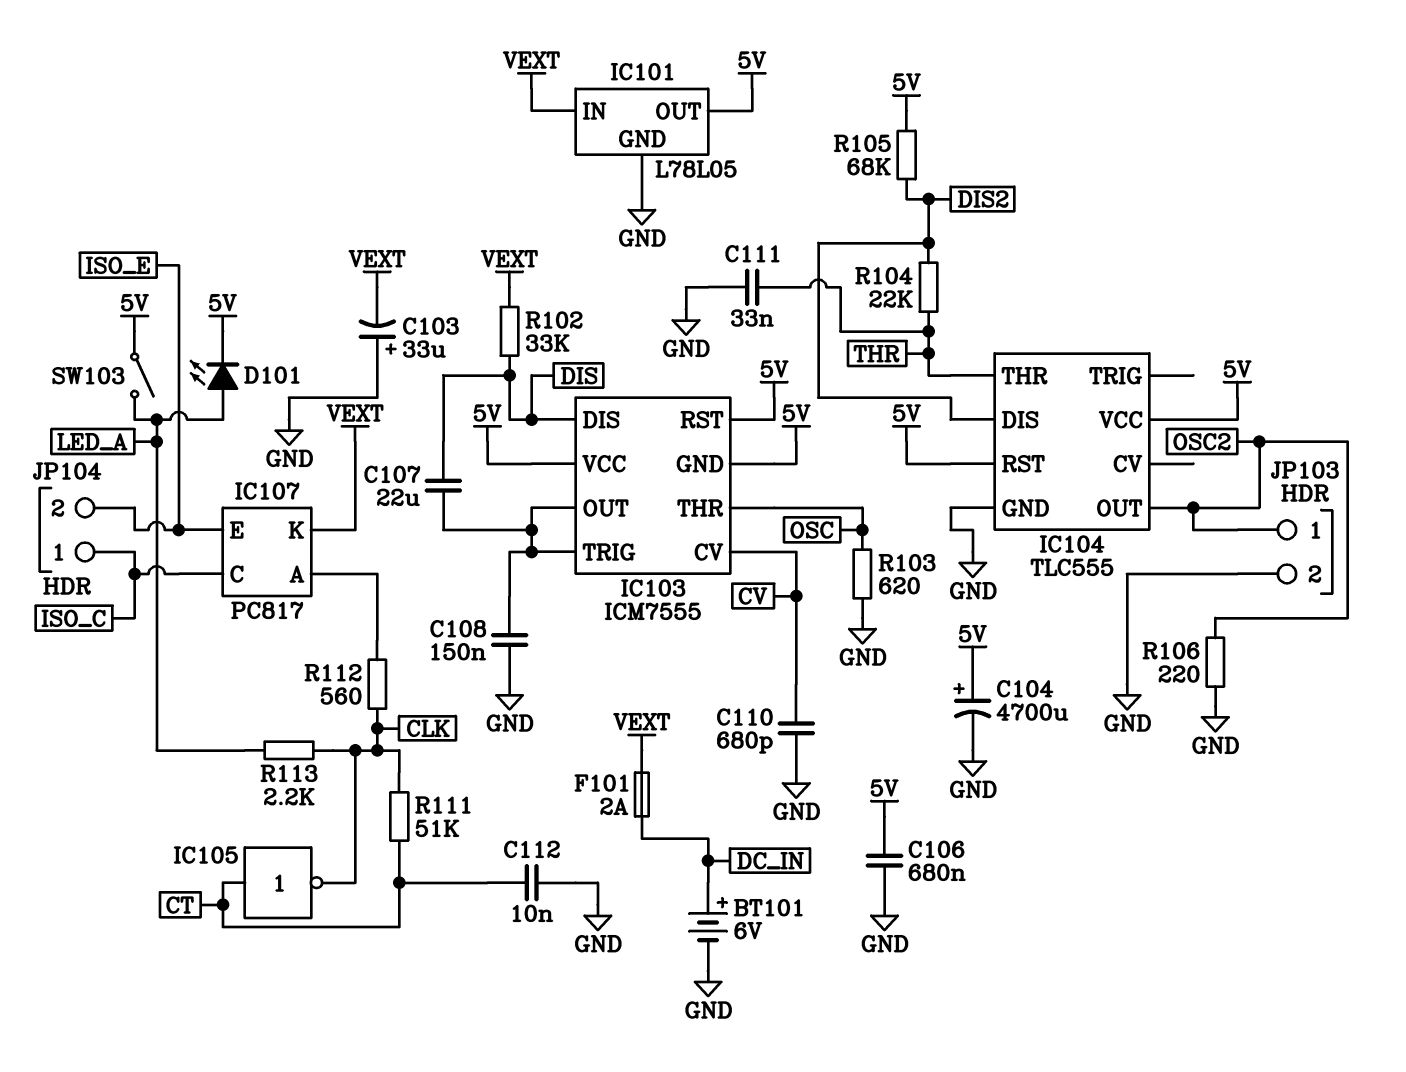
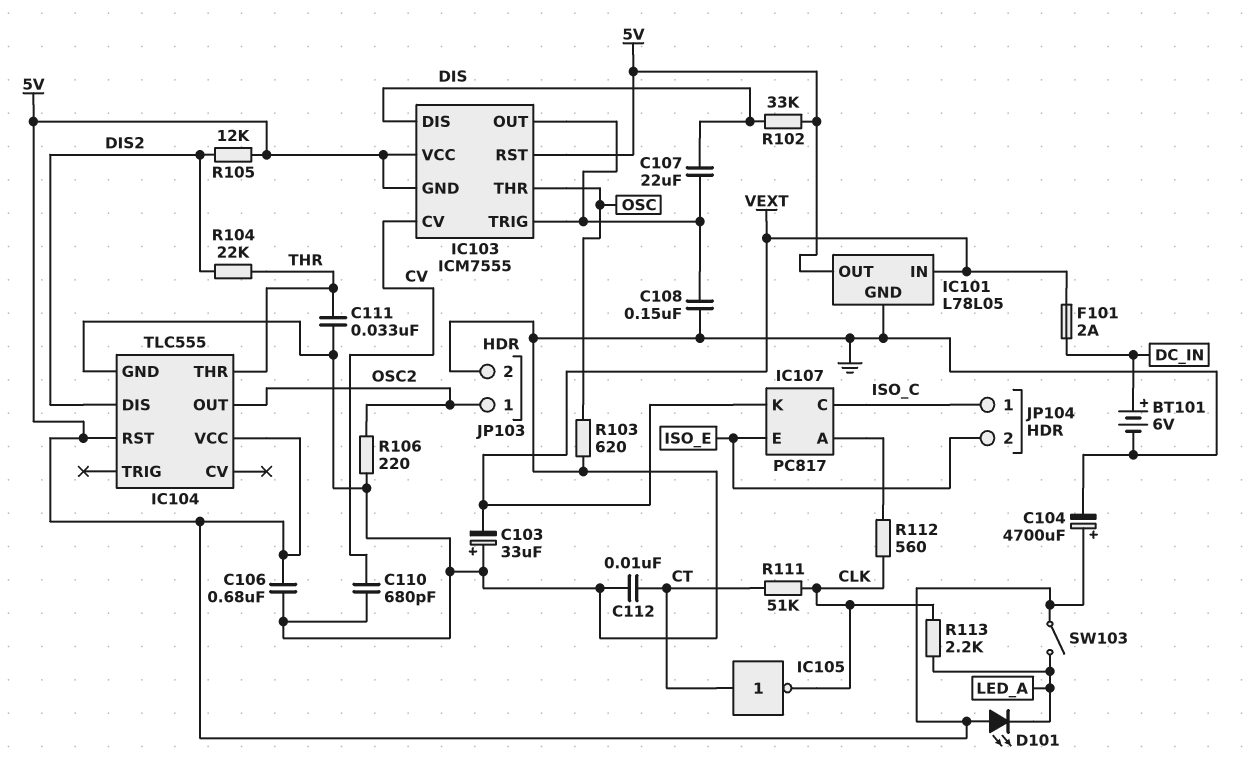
D101: LED (A LED_A, K 5V) -> LED (A 5V, K LED_A)
R102: 33k (DIS, VEXT) -> 33k (5V, DIS)
R105: 68k (5V, DIS2) -> 12k (5V, DIS2)

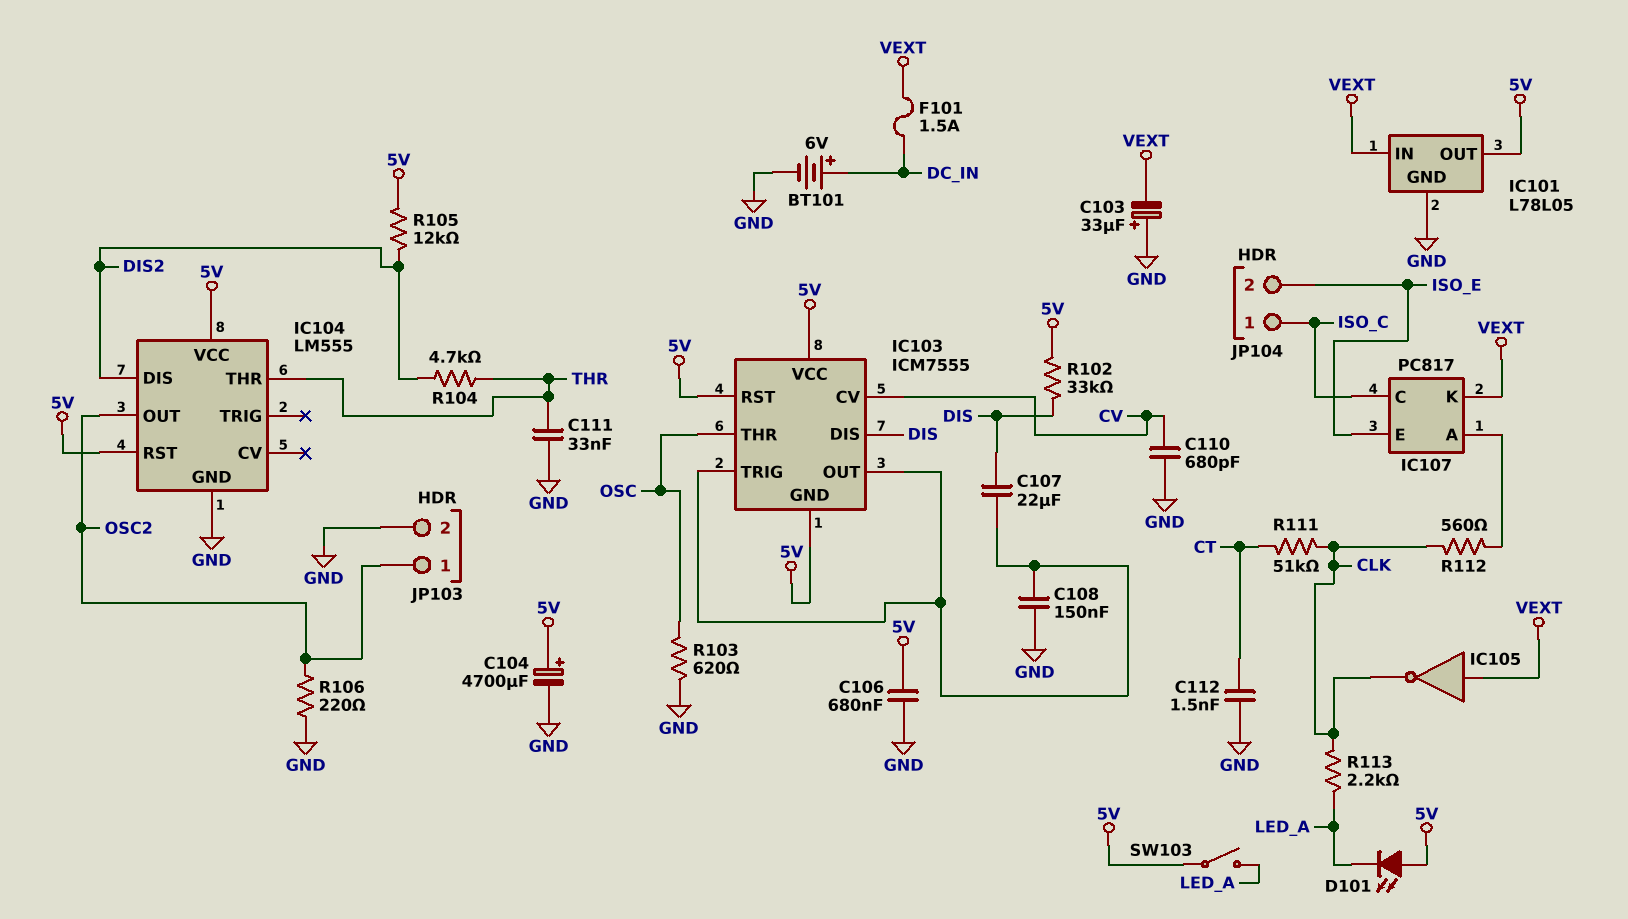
C112: 10nF (CT, GND) -> 1.5nF (CT, GND)
F101: 2A (DC_IN, VEXT) -> 1.5A (DC_IN, VEXT)
IC104: TLC555 -> LM555
IC105: NOT (in CT, out CLK) -> NOT (in VEXT, out CLK)
R104: 22k (DIS2, THR) -> 4.7k (DIS2, THR)

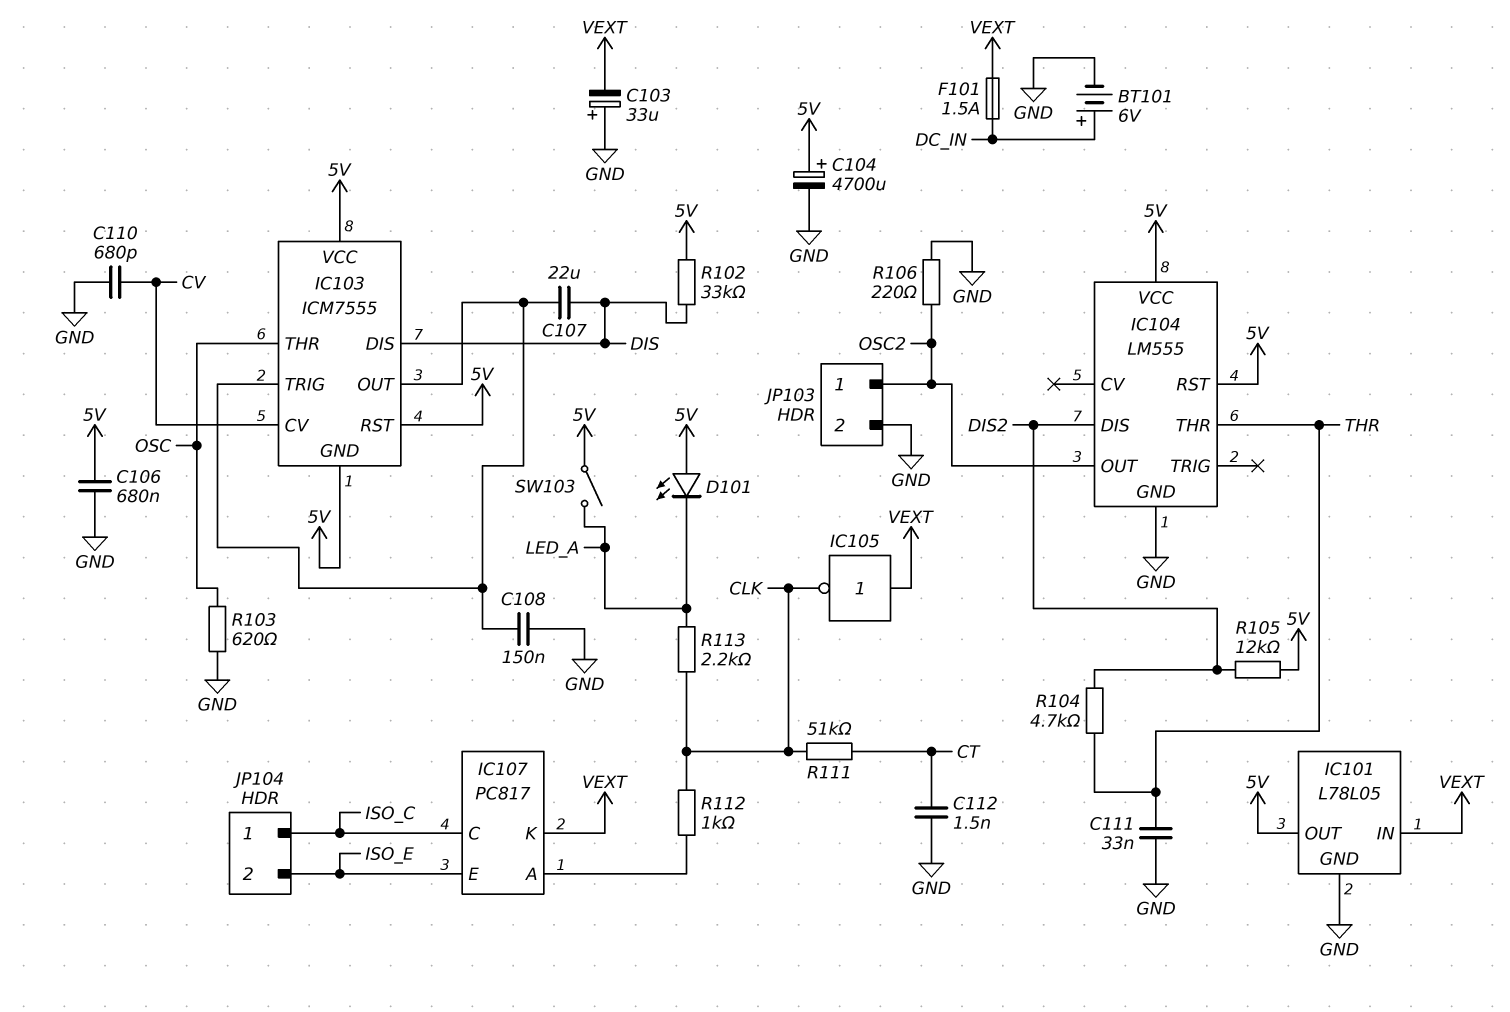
R112: 560 (CLK, IC107/A) -> 1k (CLK, IC107/A)

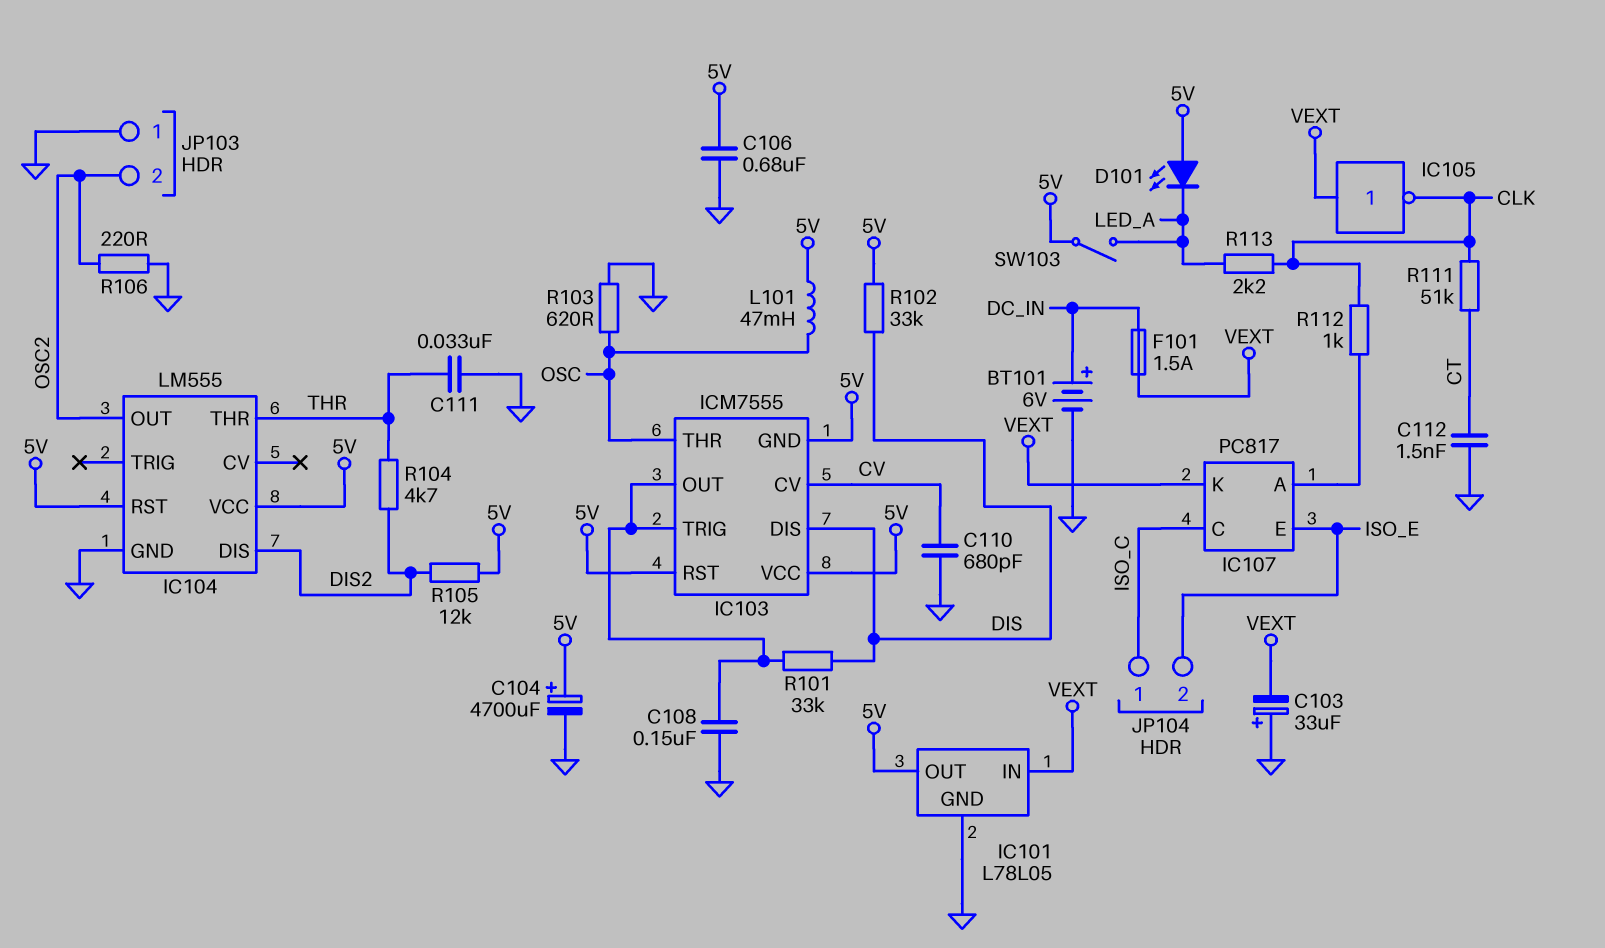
C107: 22uF (DIS, IC103/OUT) -> none
JP103 pin 1: OSC2 -> GND
JP103 pin 2: GND -> OSC2
L101: none -> 47mH (5V, OSC)
R101: none -> 33k (DIS, IC103/OUT)

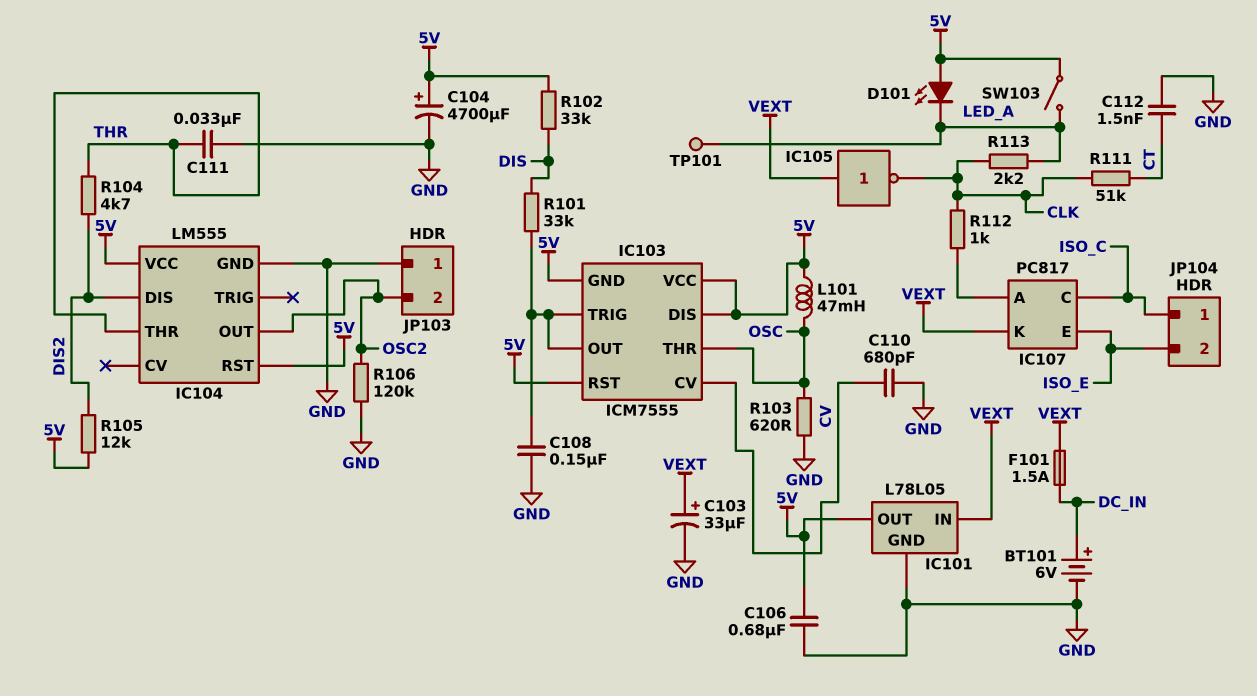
C103: 33uF (plus GND, minus VEXT) -> 33uF (plus VEXT, minus GND)
IC103 pin DIS: DIS -> 5V
R106: 220 (GND, OSC2) -> 120k (GND, OSC2)
TP101: none -> test point (LED_A)

